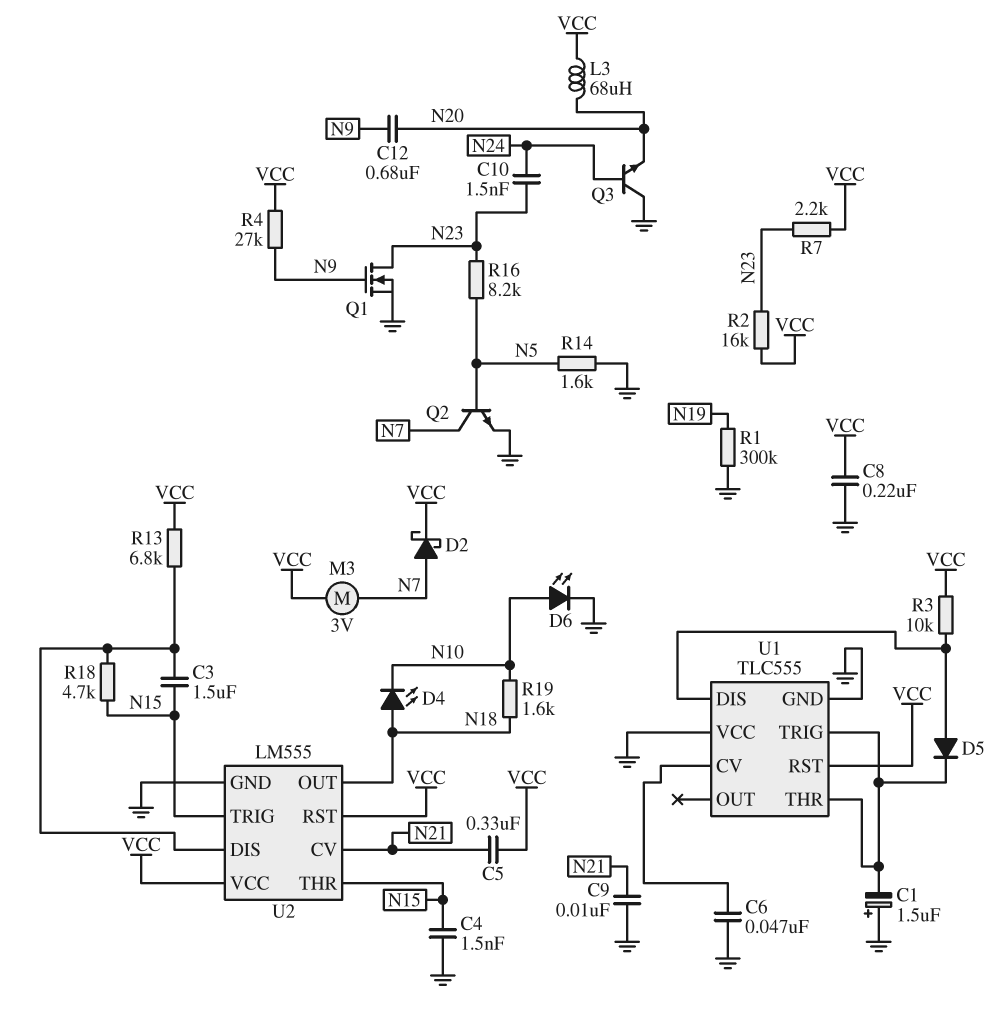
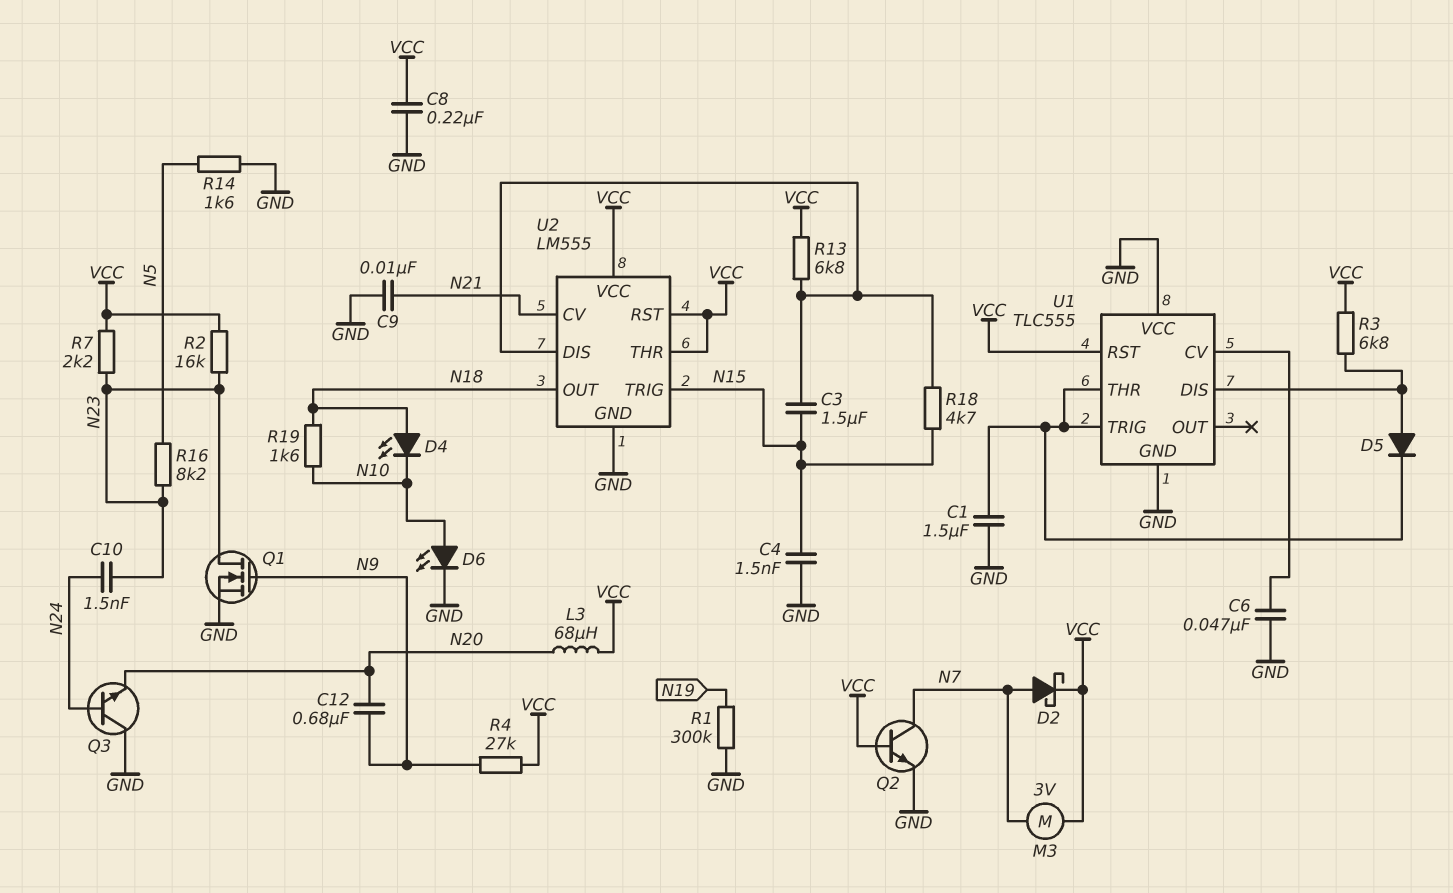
C1: 1.5uF (plus GND, minus U1/THR) -> 1.5uF (GND, U1/THR)
C5: 330nF (N21, VCC) -> none
Q2: NPN (B N5, C N7, E GND) -> NPN (B VCC, C N7, E GND)
R3: 10k (U1/DIS, VCC) -> 6.8k (U1/DIS, VCC)
U2 pin THR: N15 -> VCC

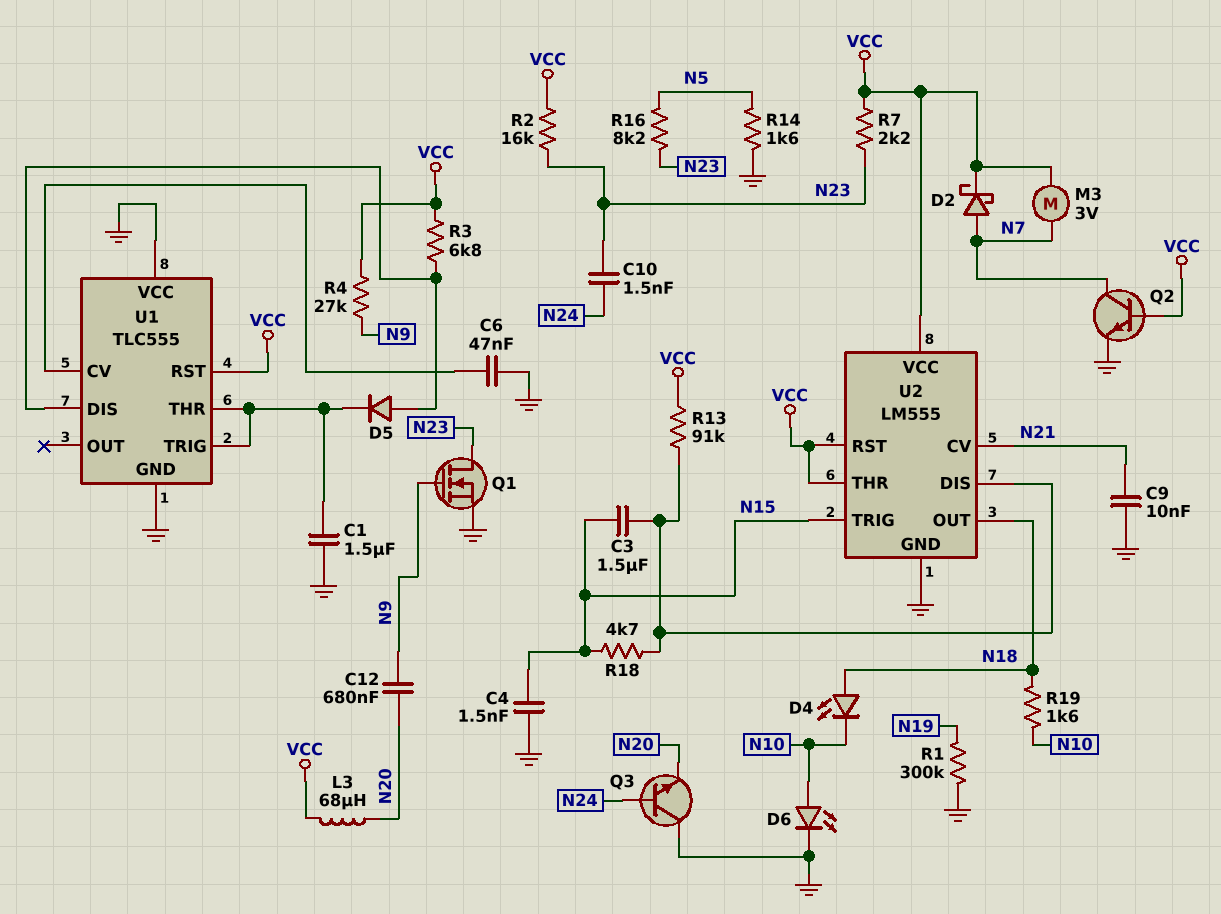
C8: 220nF (GND, VCC) -> none
R13: 6.8k (U2/DIS, VCC) -> 91k (U2/DIS, VCC)

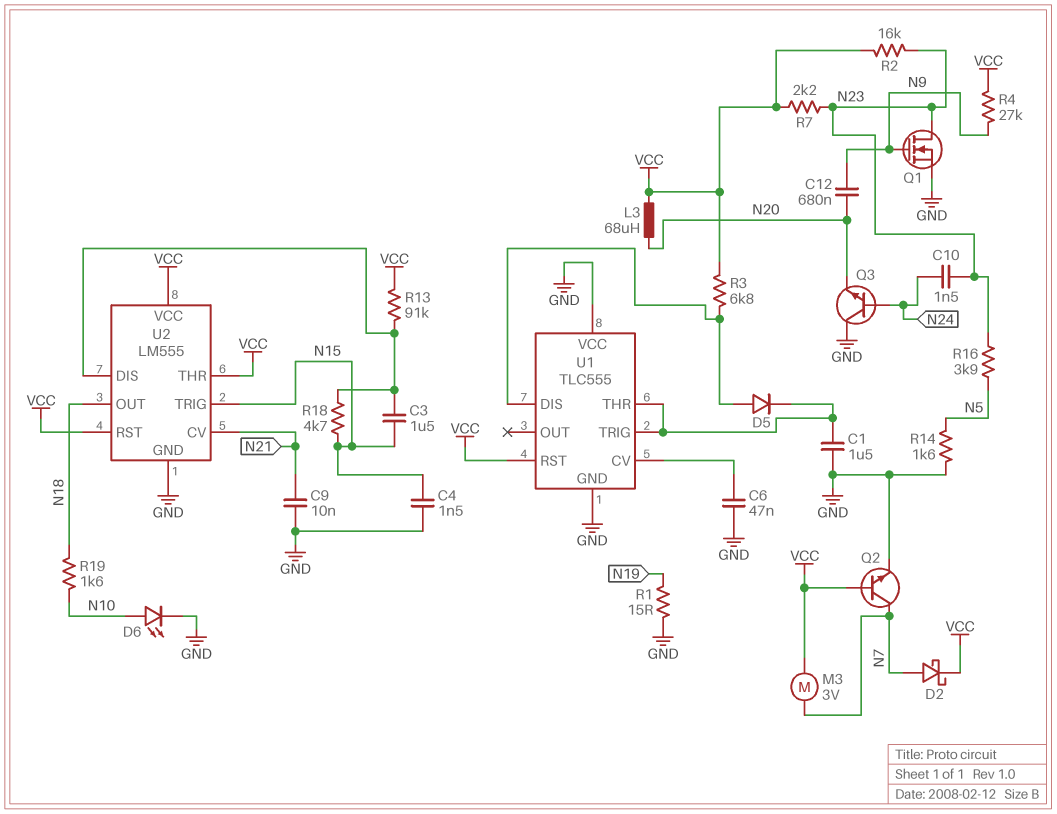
D4: LED (A N18, K N10) -> none
R1: 300k (GND, N19) -> 15 (GND, N19)
R16: 8.2k (N5, N23) -> 3.9k (N5, N23)

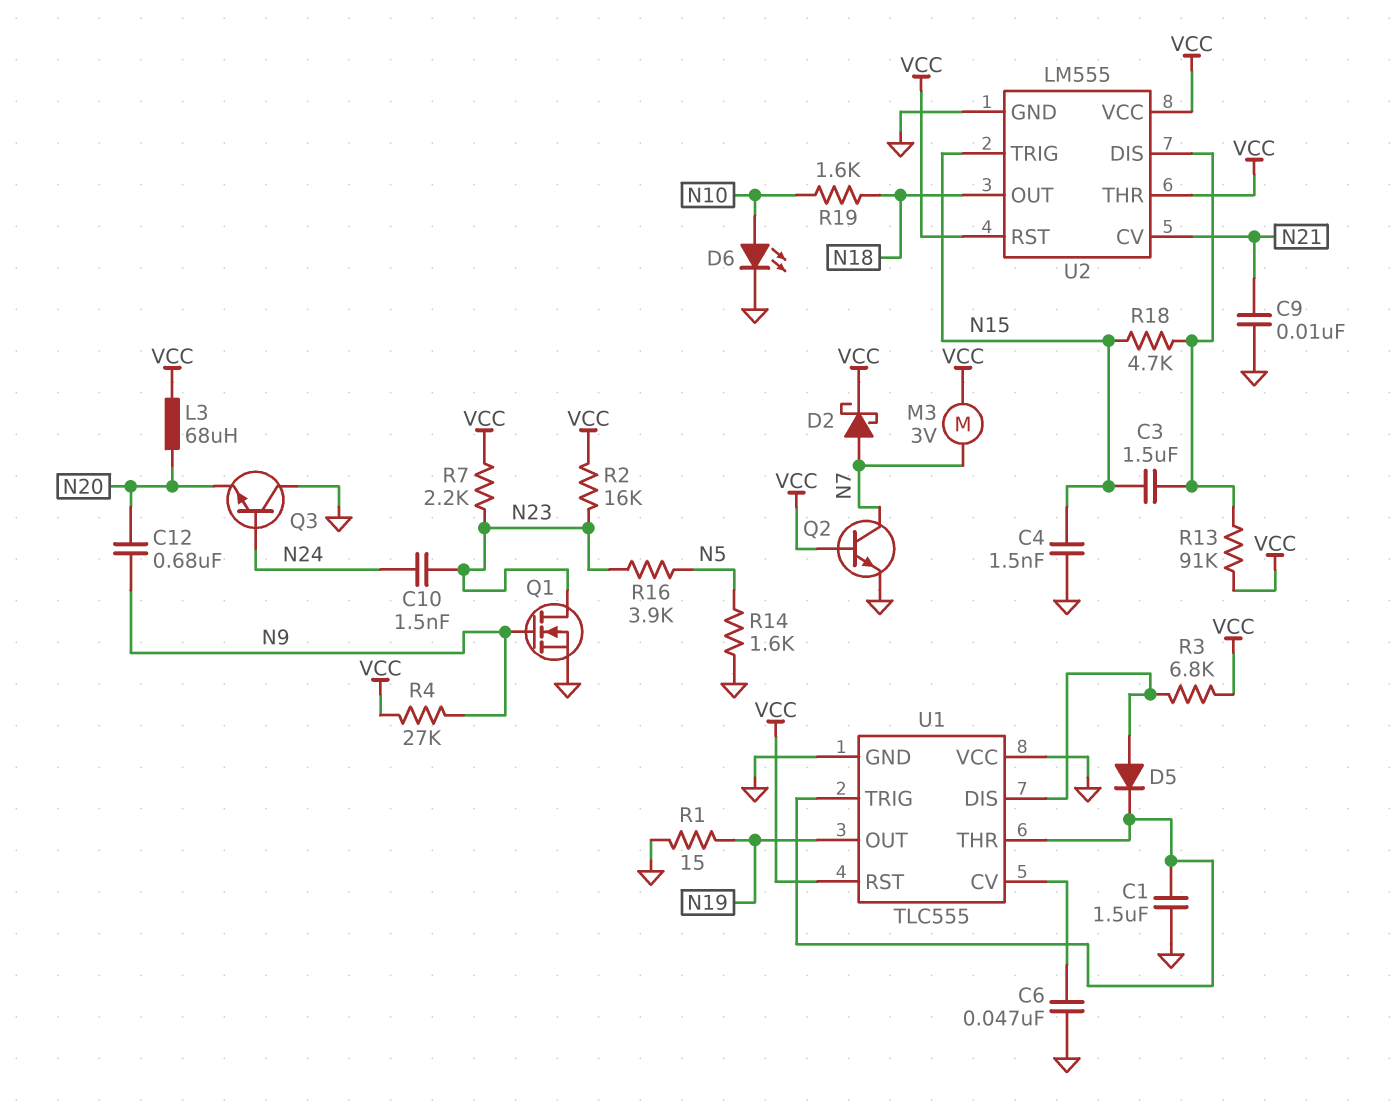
U1 pin OUT: none -> N19

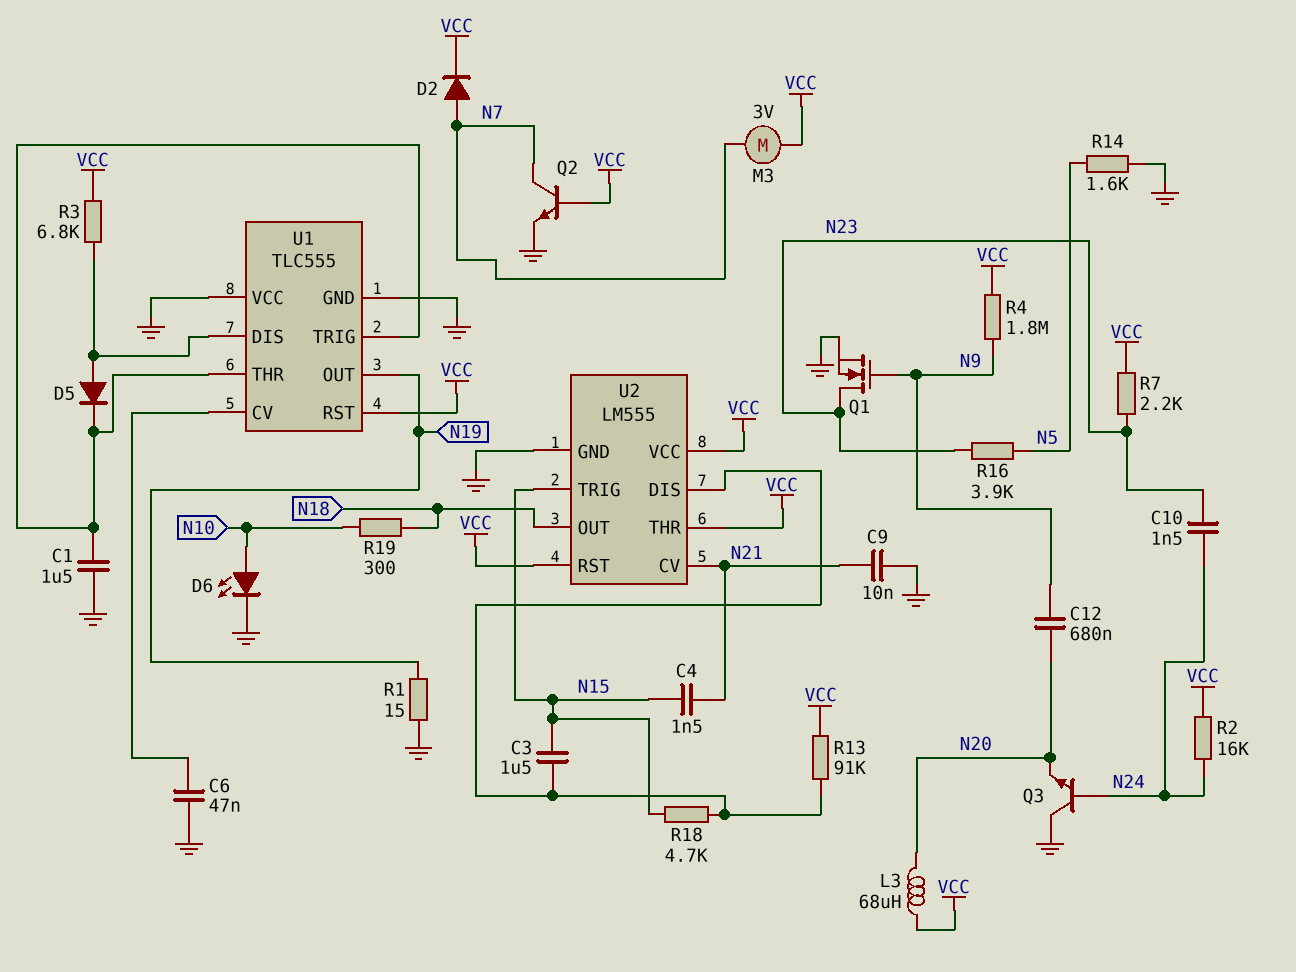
C4: 1.5nF (GND, N15) -> 1.5nF (N15, N21)
D2: schottky (A N7, K VCC) -> diode (A N7, K VCC)
R2: 16k (N23, VCC) -> 16k (N24, VCC)
R4: 27k (N9, VCC) -> 1.8M (N9, VCC)
R19: 1.6k (N10, N18) -> 300 (N10, N18)

